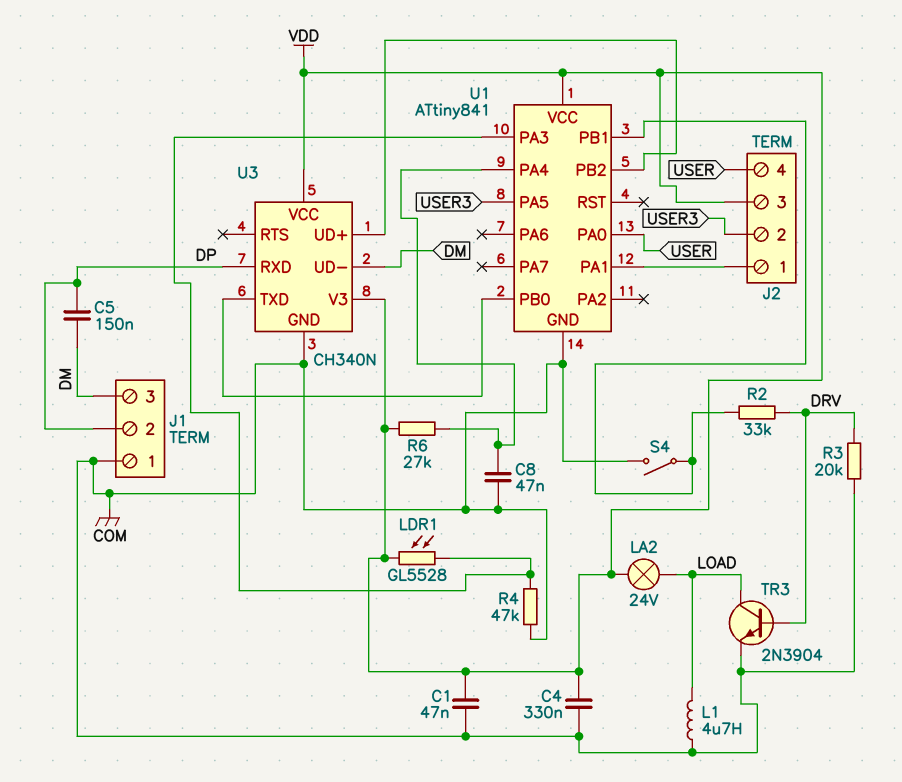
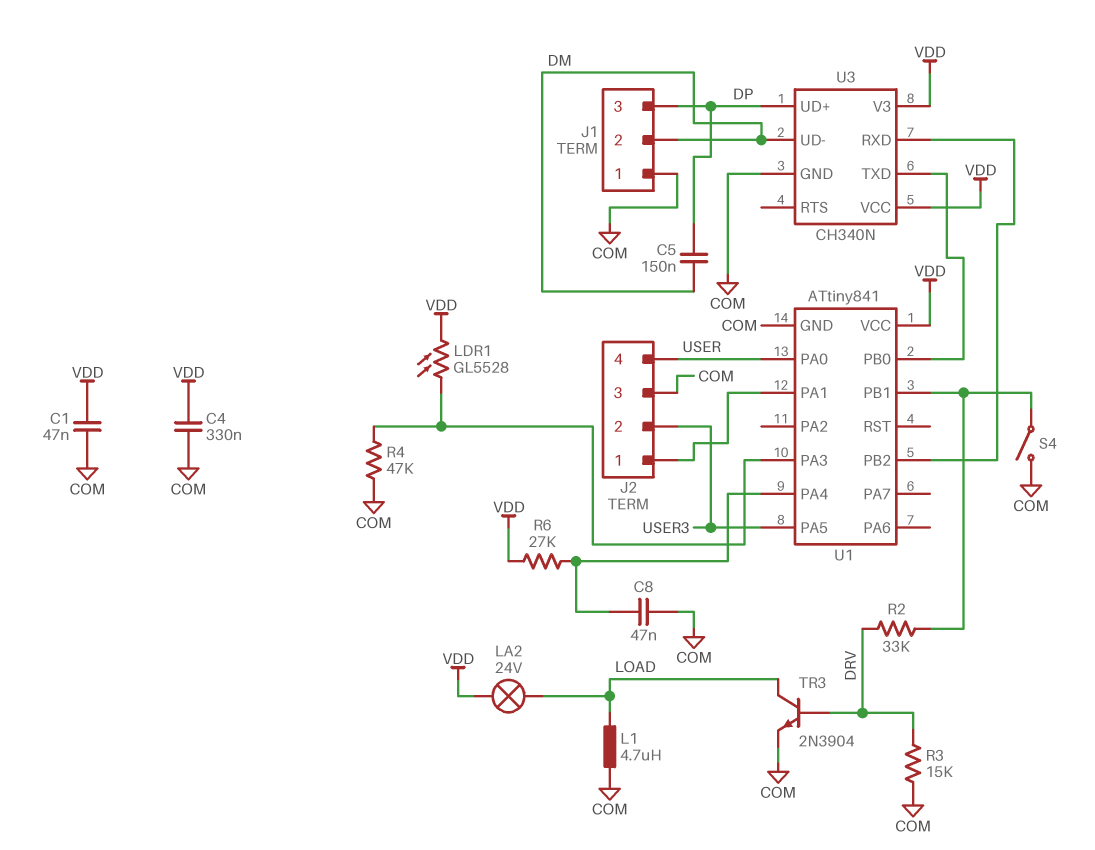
J1 pin 2: DP -> DM
J1 pin 3: DM -> DP
J2 pin 3: VDD -> COM
R3: 20k (COM, DRV) -> 15k (COM, DRV)
U3 pin RXD: DP -> U1/PB2
U3 pin UD+: U1/PB2 -> DP

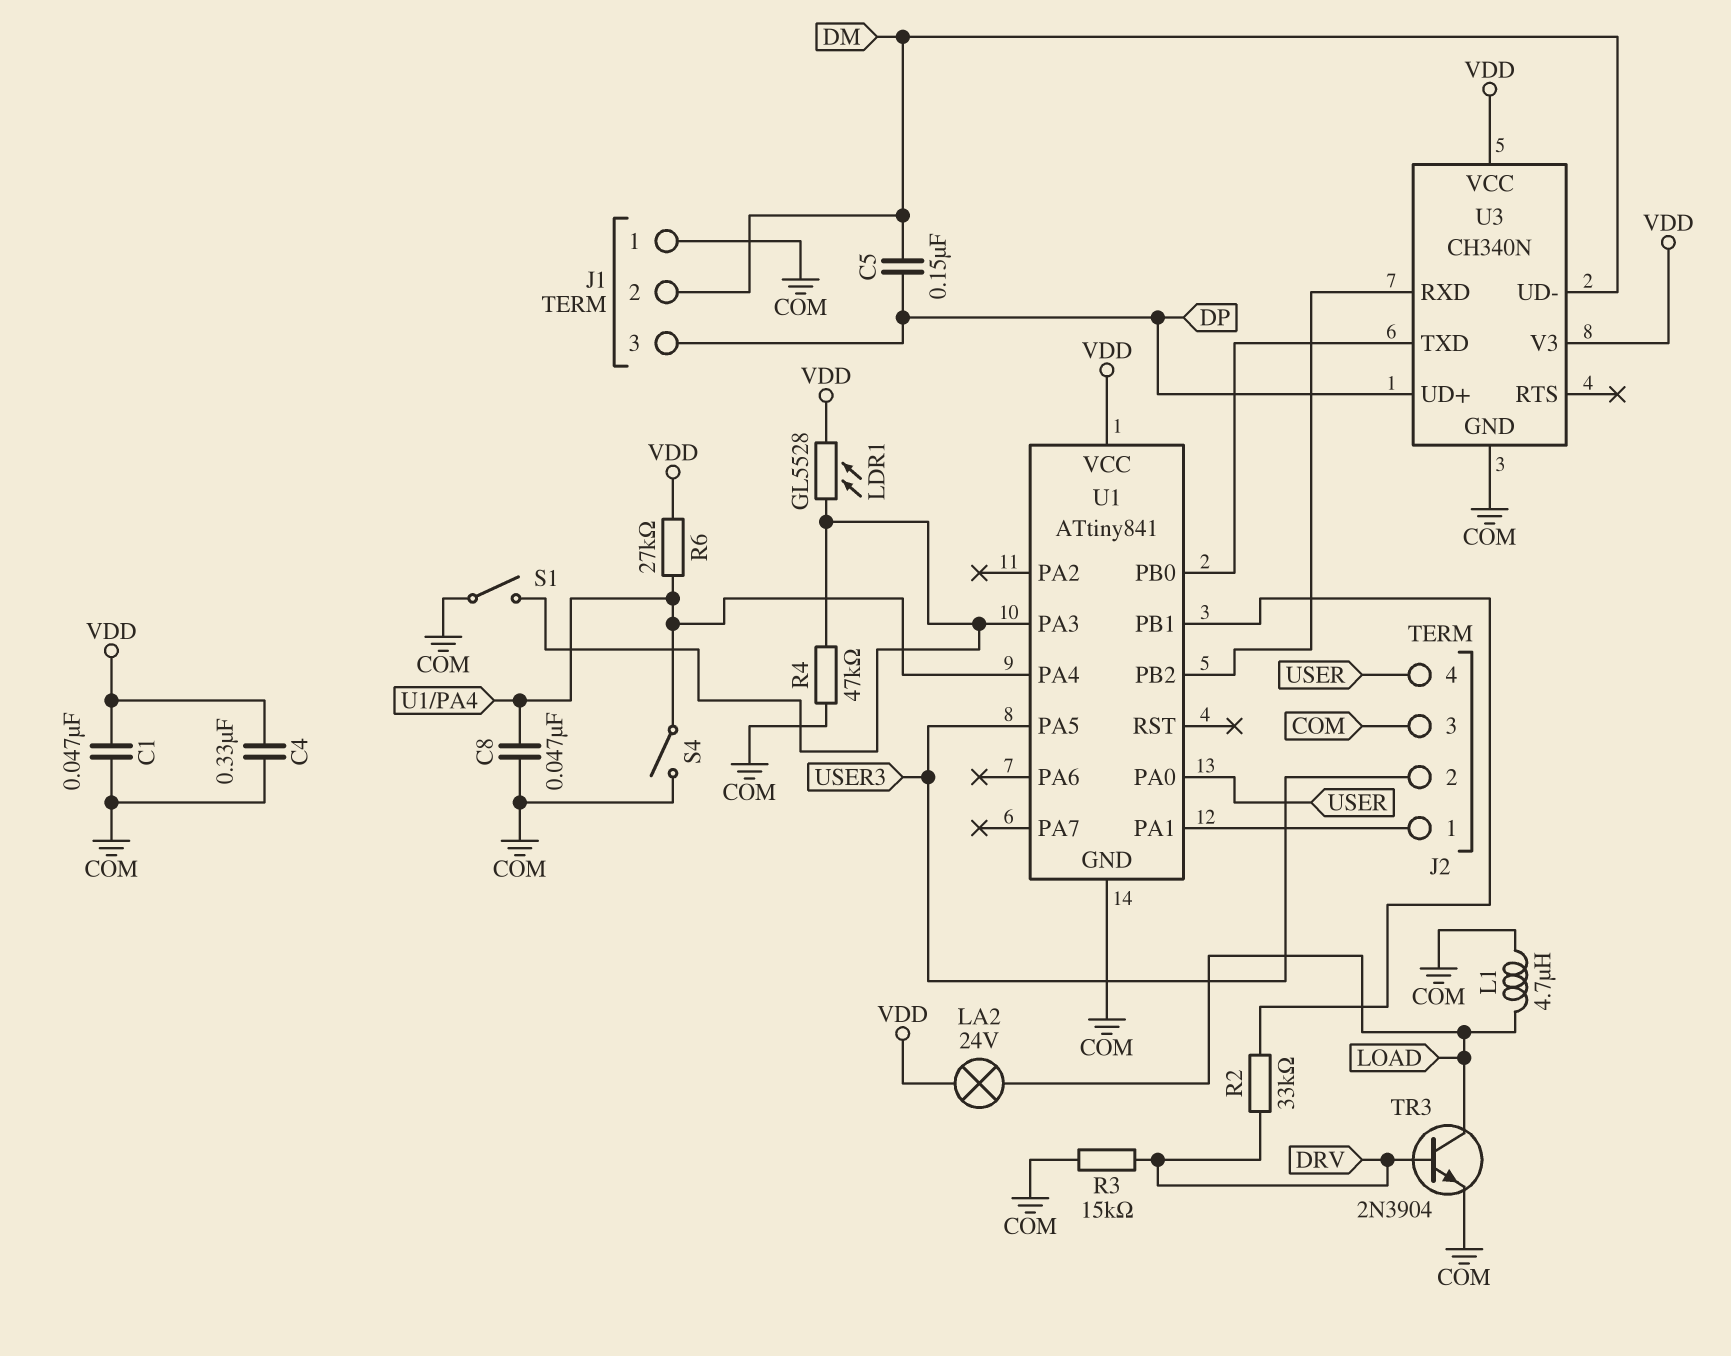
S1: none -> switch (COM, U1/PA3)
S4: switch (COM, U1/PB1) -> switch (COM, U1/PA4)

